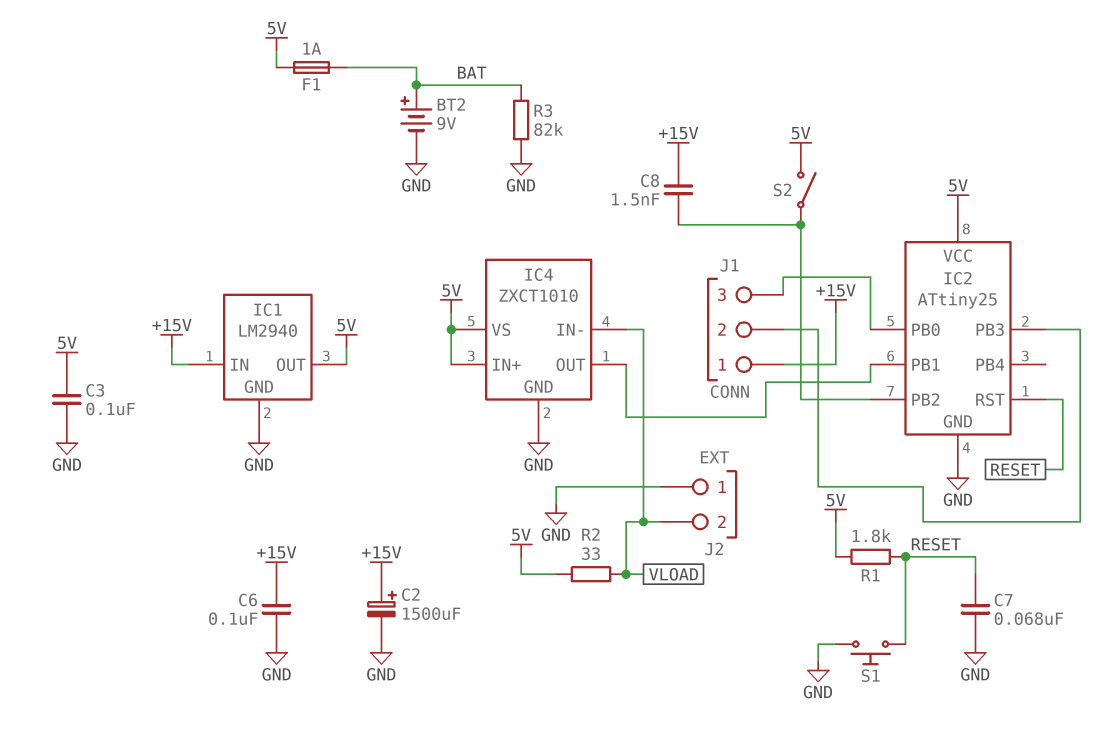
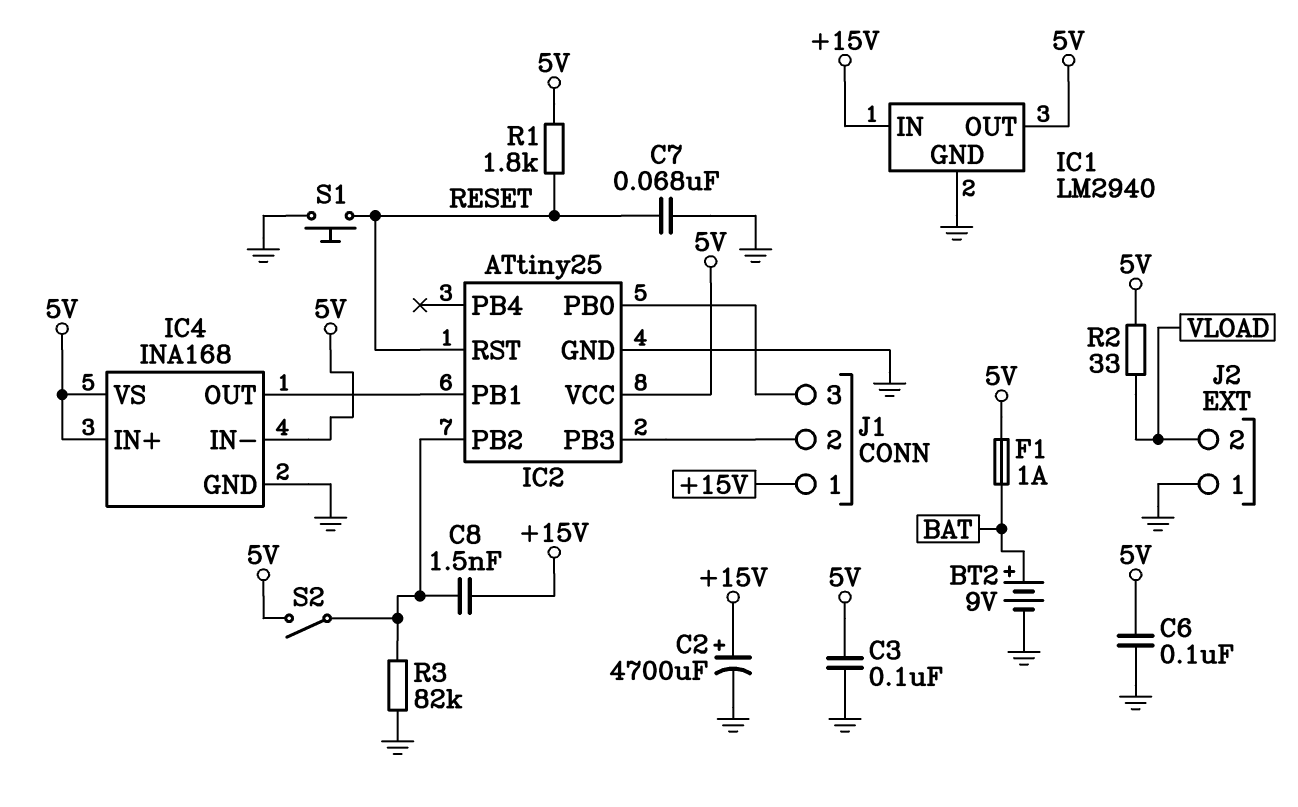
C2: 1500uF (plus +15V, minus GND) -> 4700uF (plus +15V, minus GND)
C6: 100nF (+15V, GND) -> 100nF (5V, GND)
IC4: ZXCT1010 -> INA168
IC4 pin IN-: VLOAD -> 5V
R3: 82k (BAT, GND) -> 82k (GND, IC2/PB2)

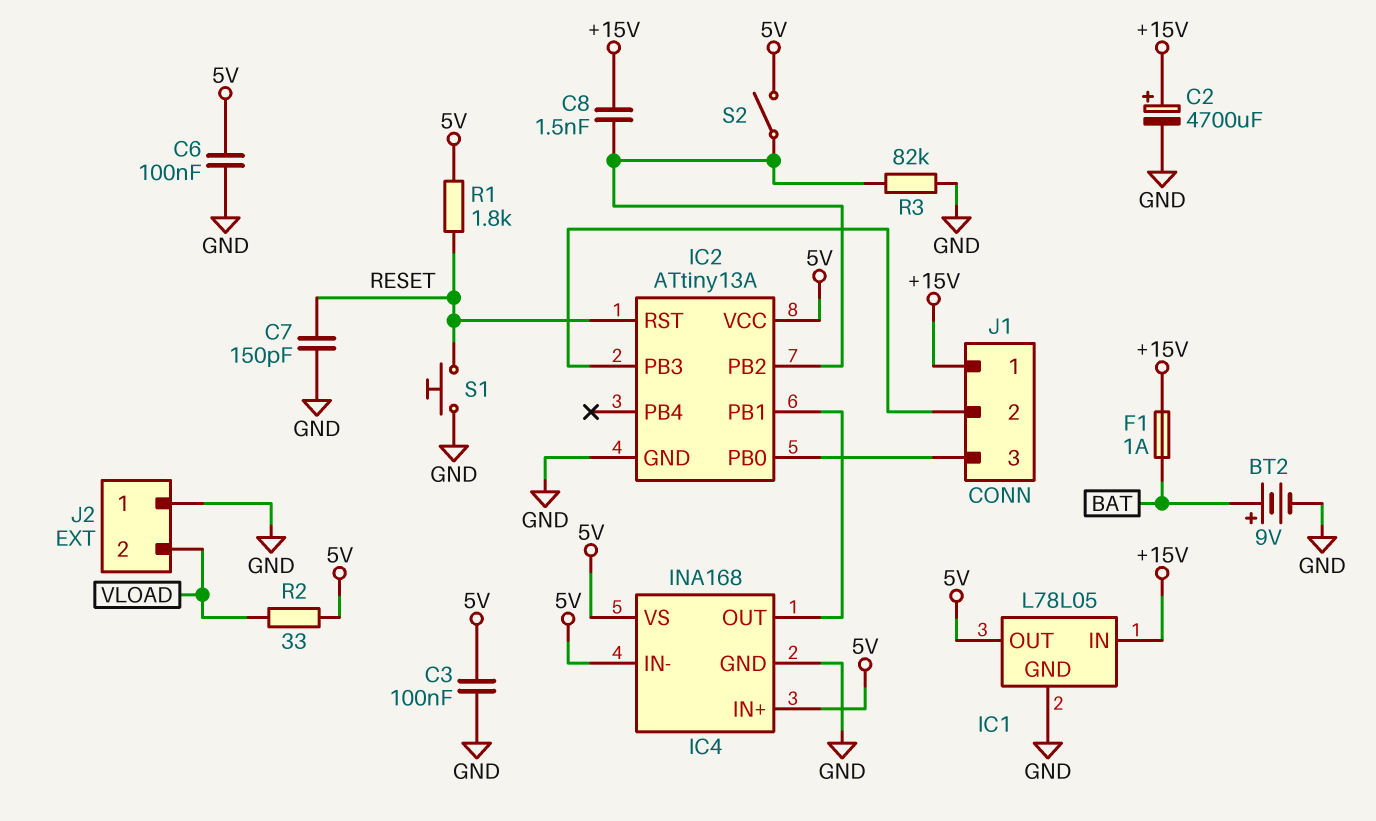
C7: 68nF (GND, RESET) -> 150pF (GND, RESET)
F1: 1A (5V, BAT) -> 1A (+15V, BAT)
IC1: LM2940 -> L78L05
IC2: ATtiny25 -> ATtiny13A

